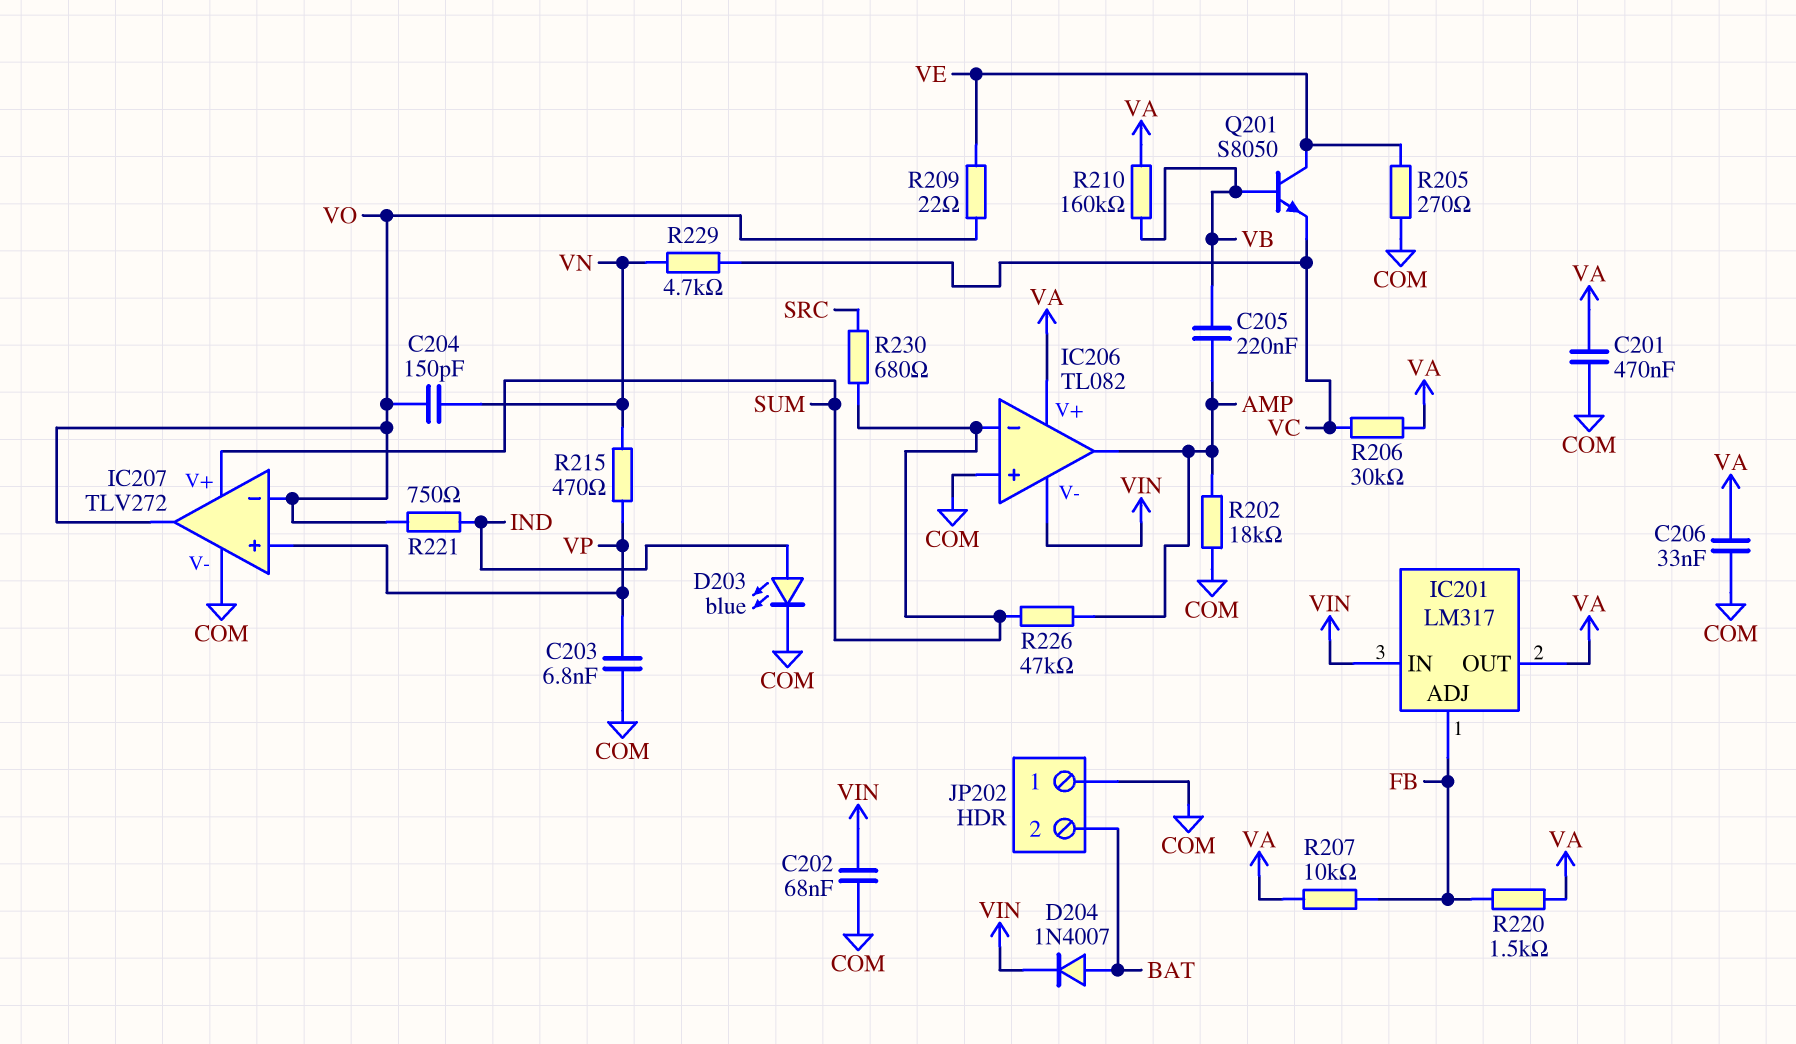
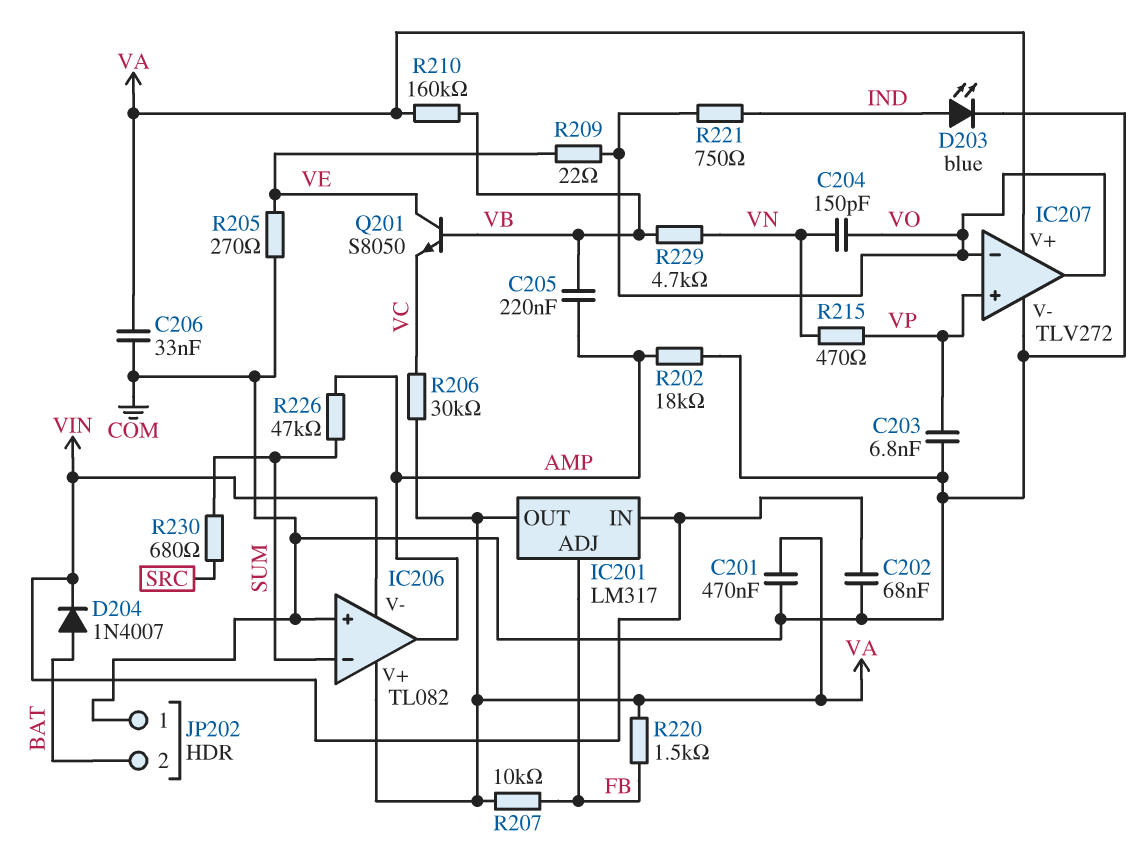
IC207 pin V+: SUM -> VA
R229: 4.7k (VC, VN) -> 4.7k (VB, VN)

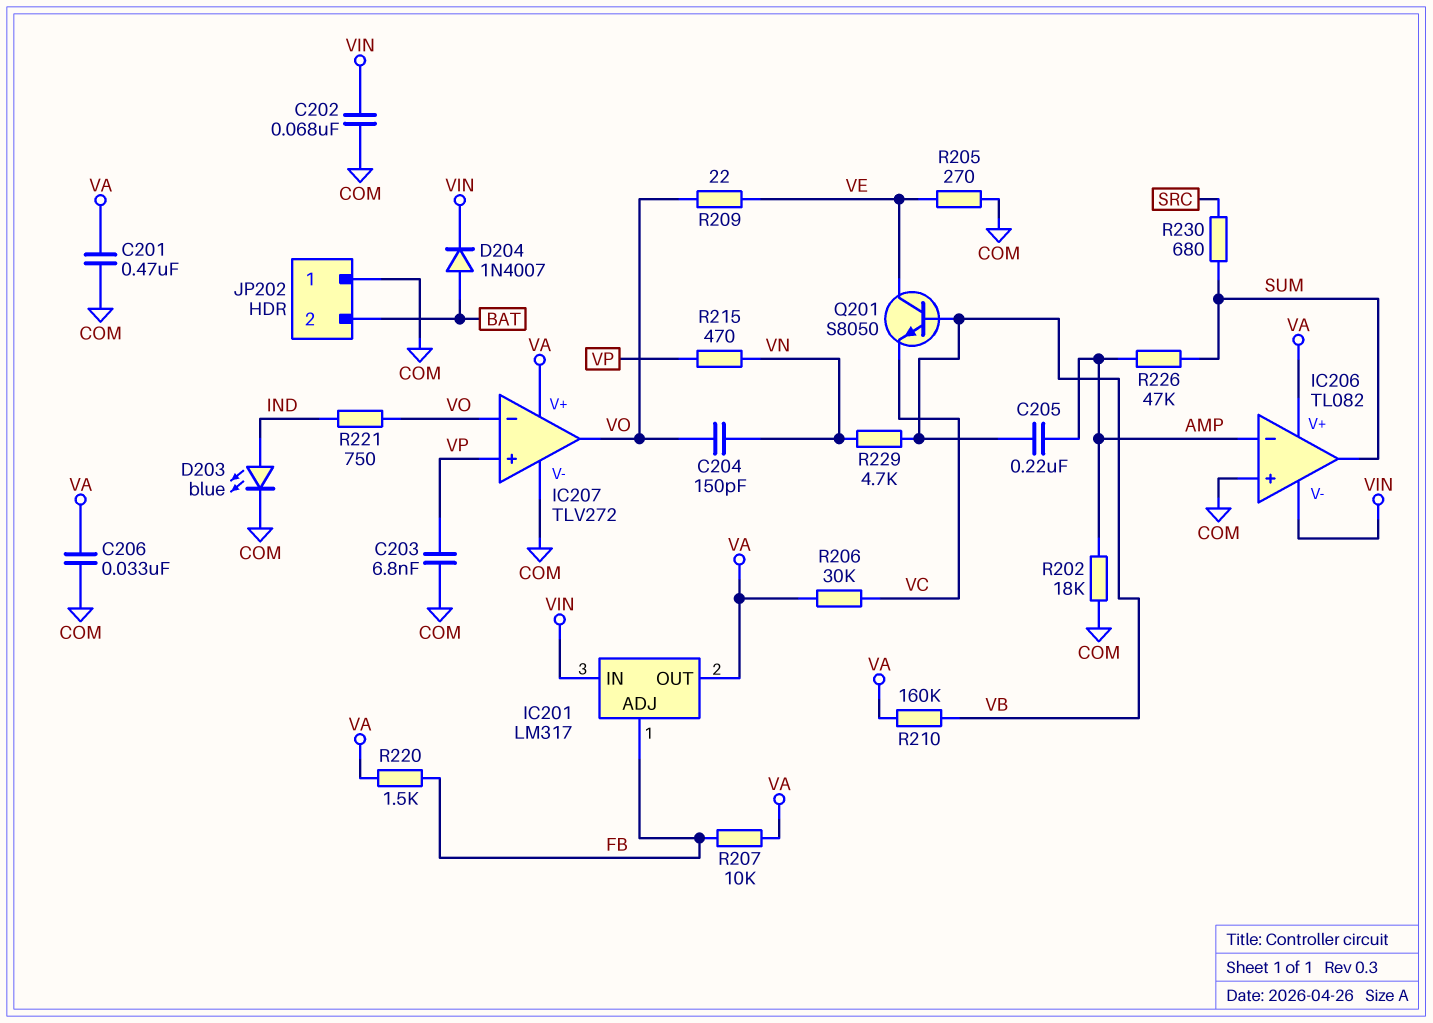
IC206 pin in-: SUM -> AMP
IC206 pin out: AMP -> SUM

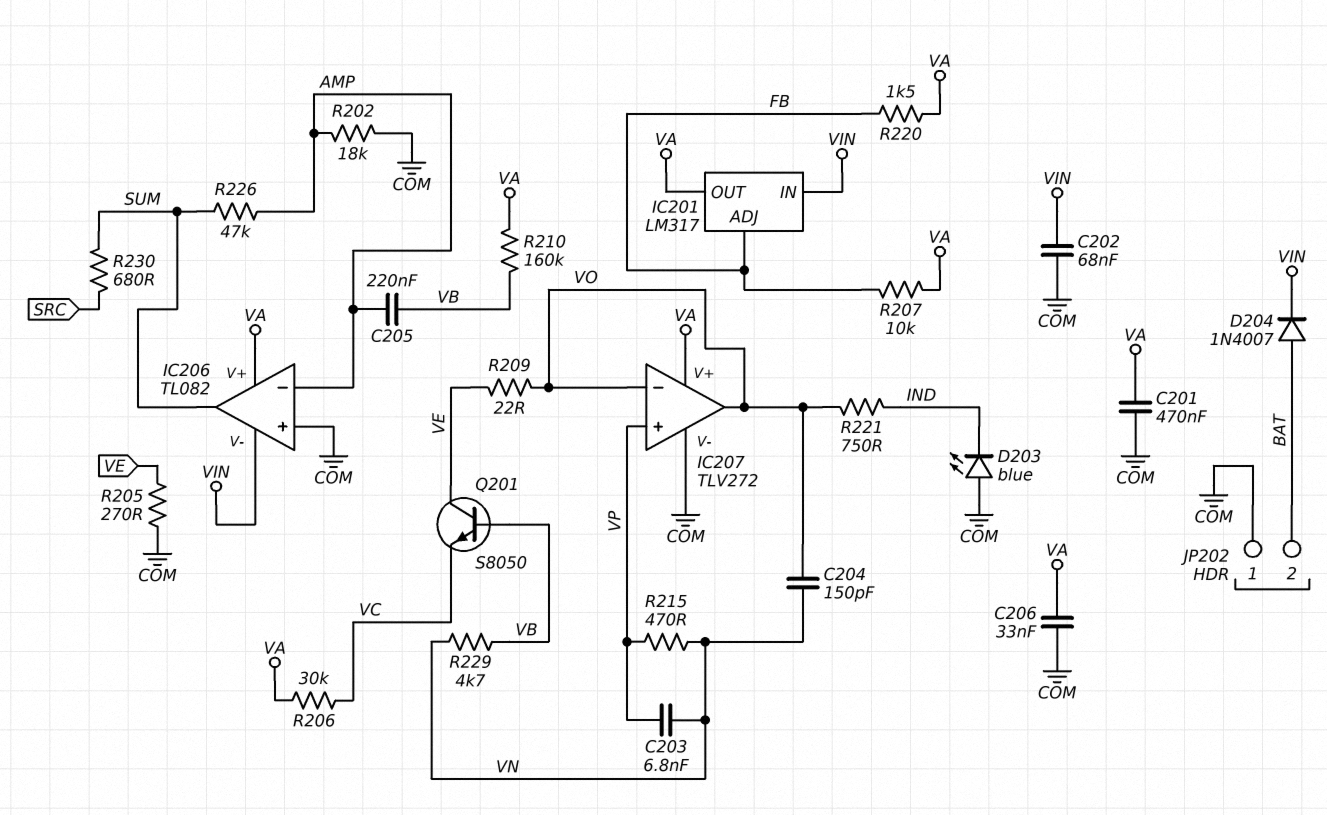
C203: 6.8nF (COM, VP) -> 6.8nF (VN, VP)
D203: LED blue (A IND, K COM) -> LED blue (A COM, K IND)

